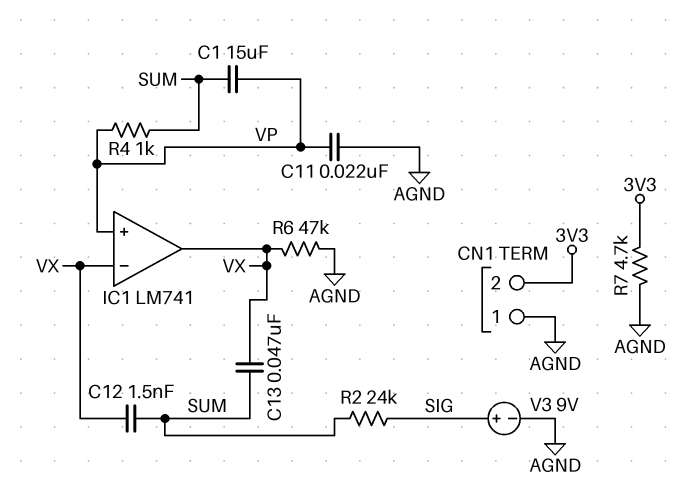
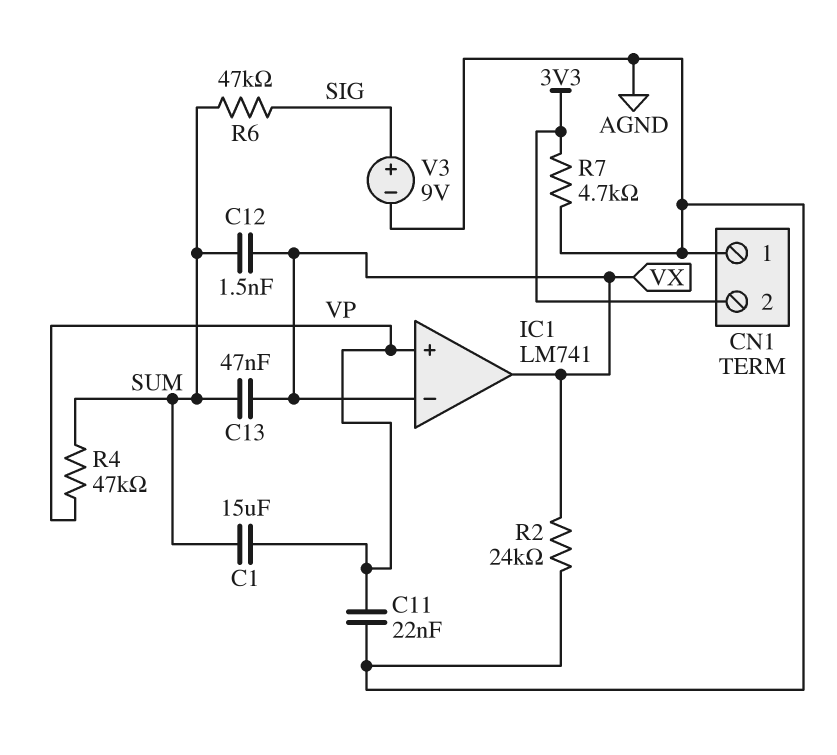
R2: 24k (SIG, SUM) -> 24k (AGND, VX)
R4: 1k (SUM, VP) -> 47k (SUM, VP)
R6: 47k (AGND, VX) -> 47k (SIG, SUM)

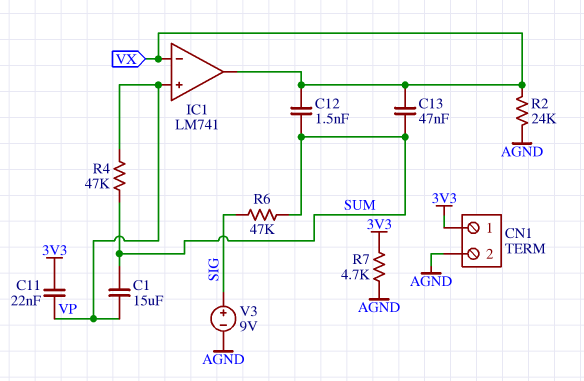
C11: 22nF (AGND, VP) -> 22nF (3V3, VP)
CN1 pin 1: AGND -> 3V3
CN1 pin 2: 3V3 -> AGND

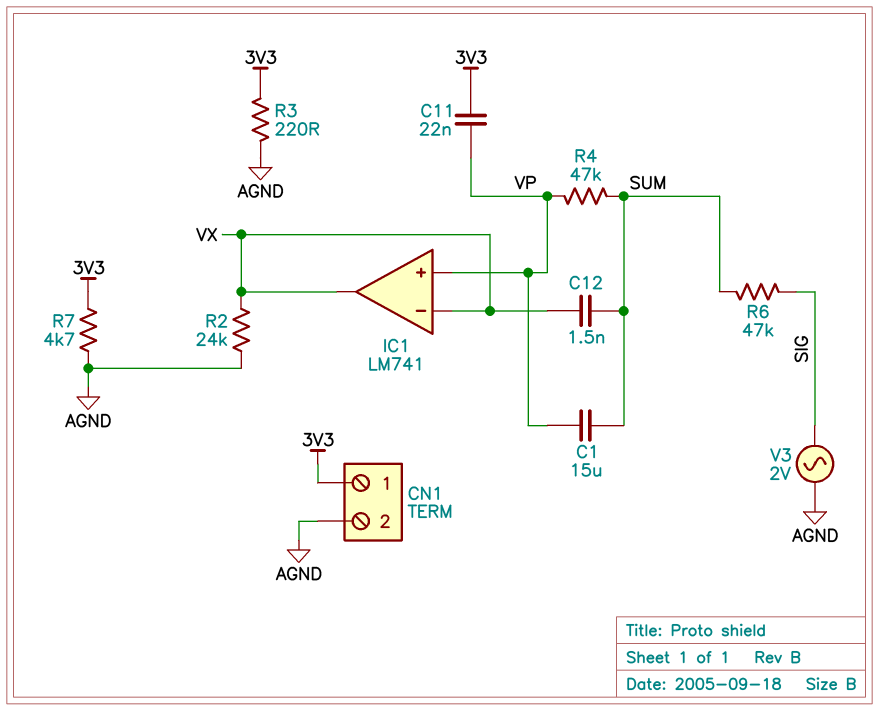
C13: 47nF (SUM, VX) -> none
R3: none -> 220 (3V3, AGND)
V3: 9V (plus SIG, minus AGND) -> AC 2V (AGND, SIG)

